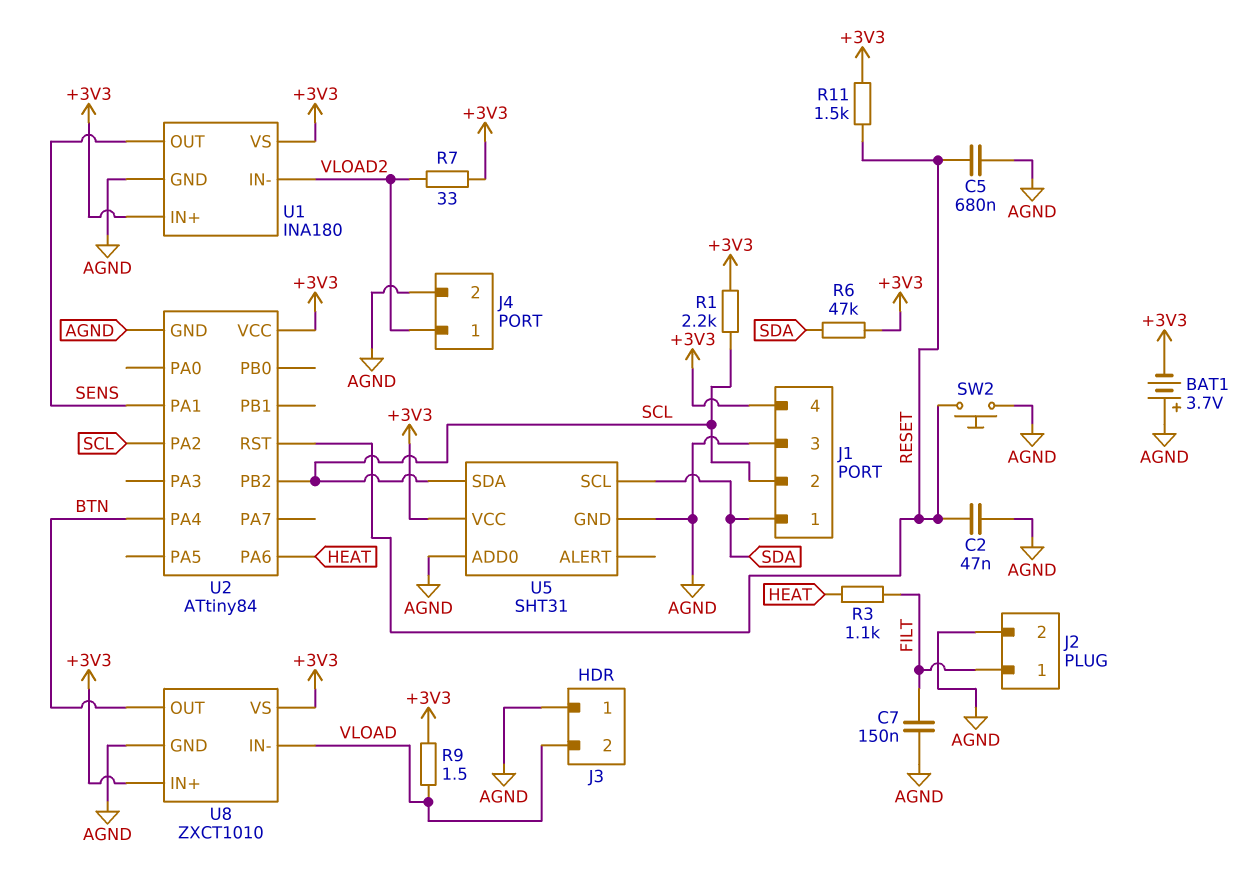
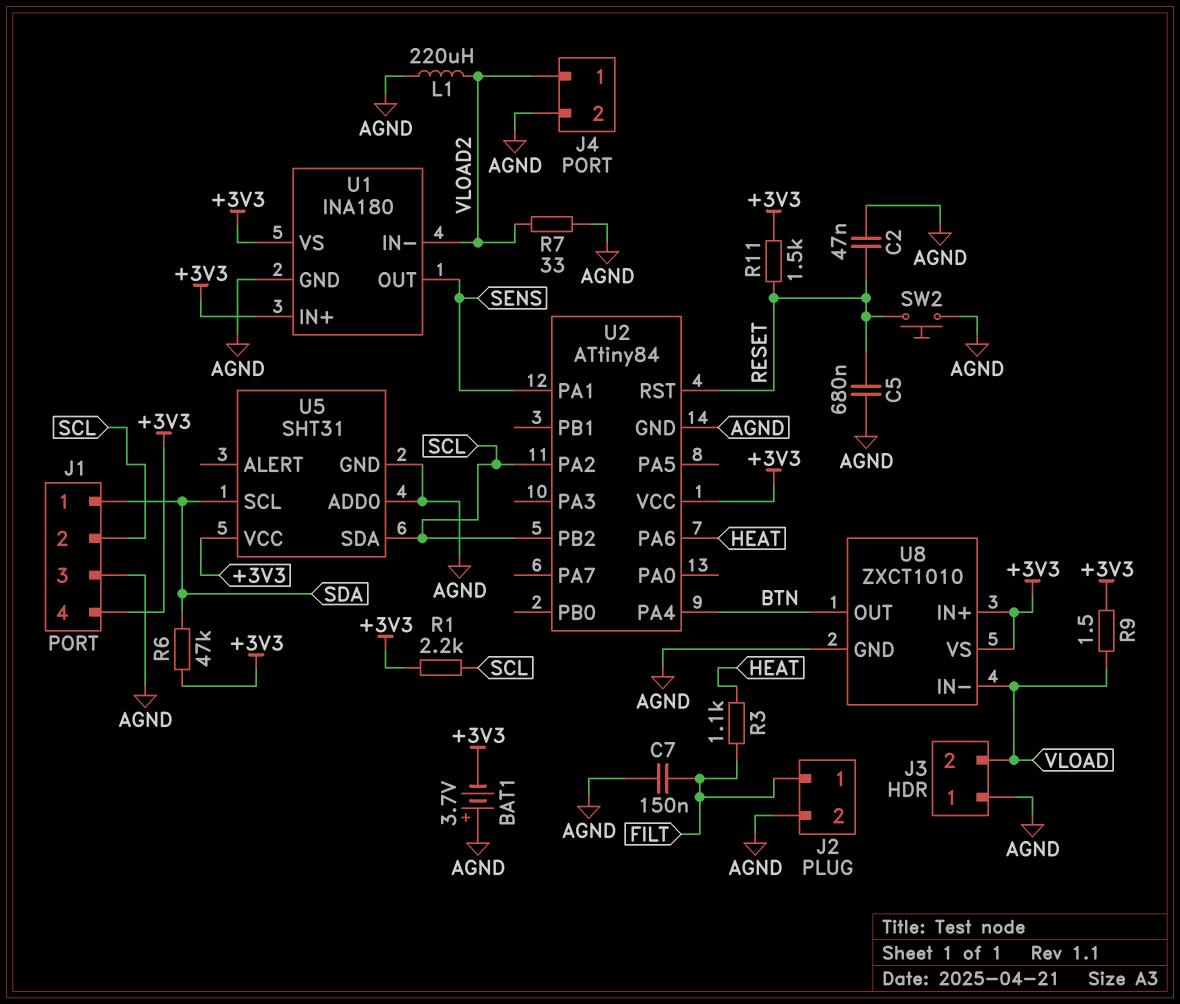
L1: none -> 220uH (AGND, VLOAD2)
R7: 33 (+3V3, VLOAD2) -> 33 (AGND, VLOAD2)

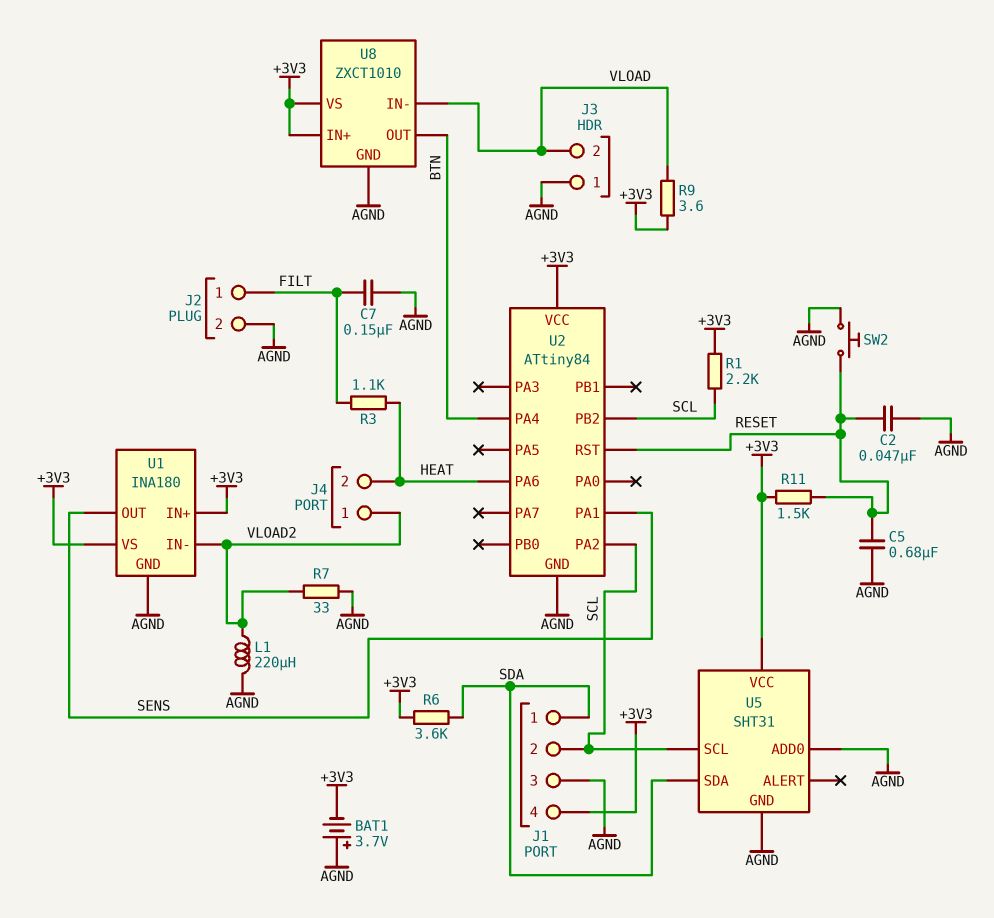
J4 pin 2: AGND -> HEAT
R6: 47k (+3V3, SDA) -> 3.6k (+3V3, SDA)
R9: 1.5 (+3V3, VLOAD) -> 3.6 (+3V3, VLOAD)
U5 pin SCL: SDA -> SCL
U5 pin SDA: SCL -> SDA

